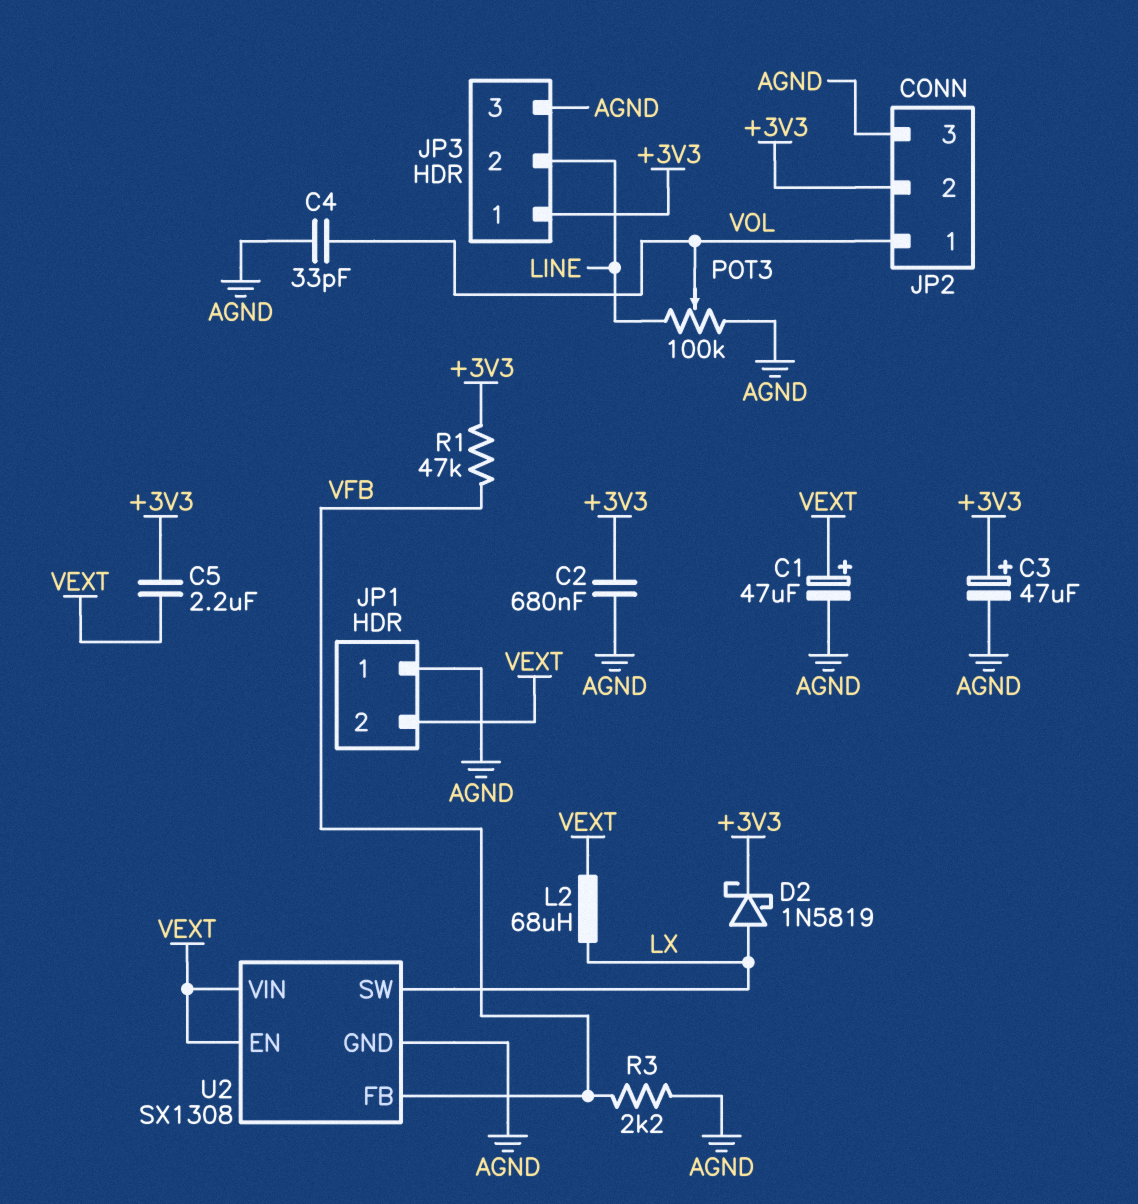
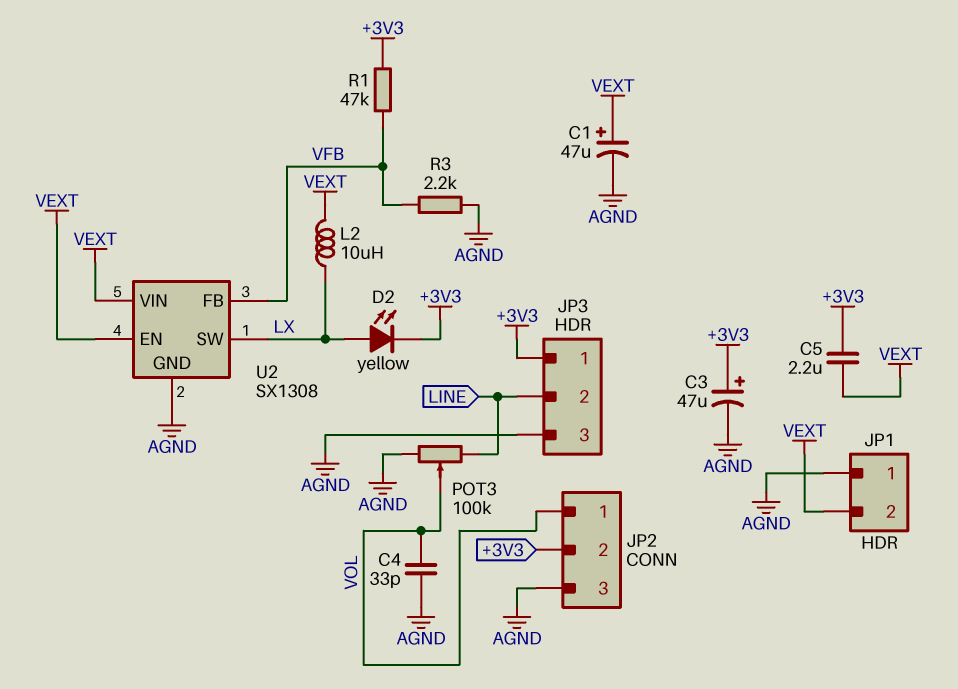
C2: 680nF (+3V3, AGND) -> none
D2: schottky 1N5819 (A LX, K +3V3) -> LED yellow (A LX, K +3V3)
L2: 68uH (LX, VEXT) -> 10uH (LX, VEXT)

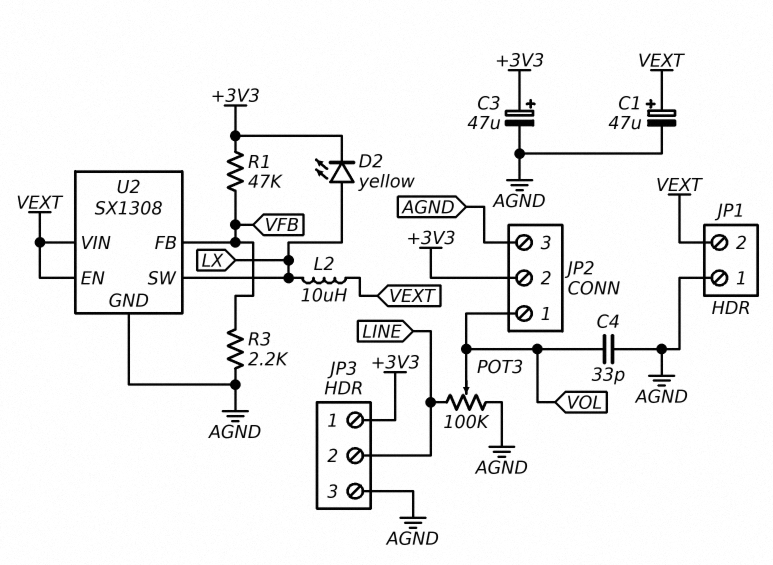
C5: 2.2uF (+3V3, VEXT) -> none

